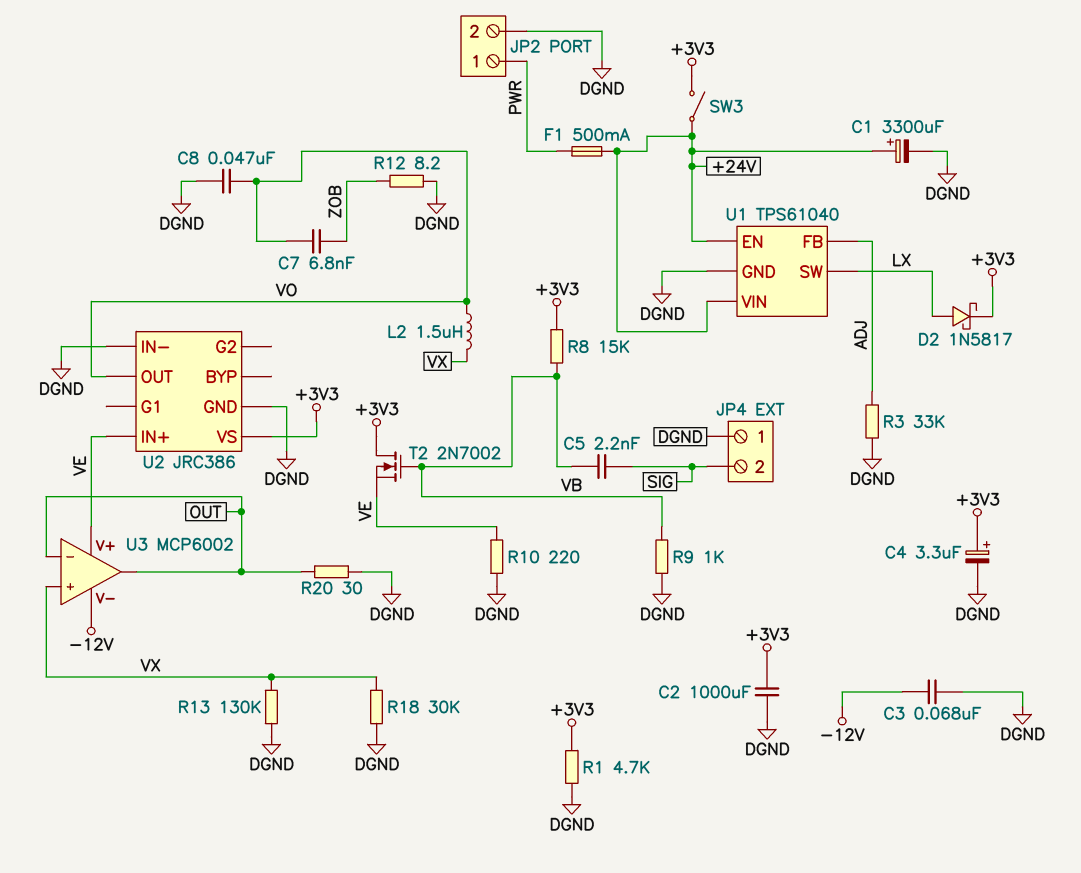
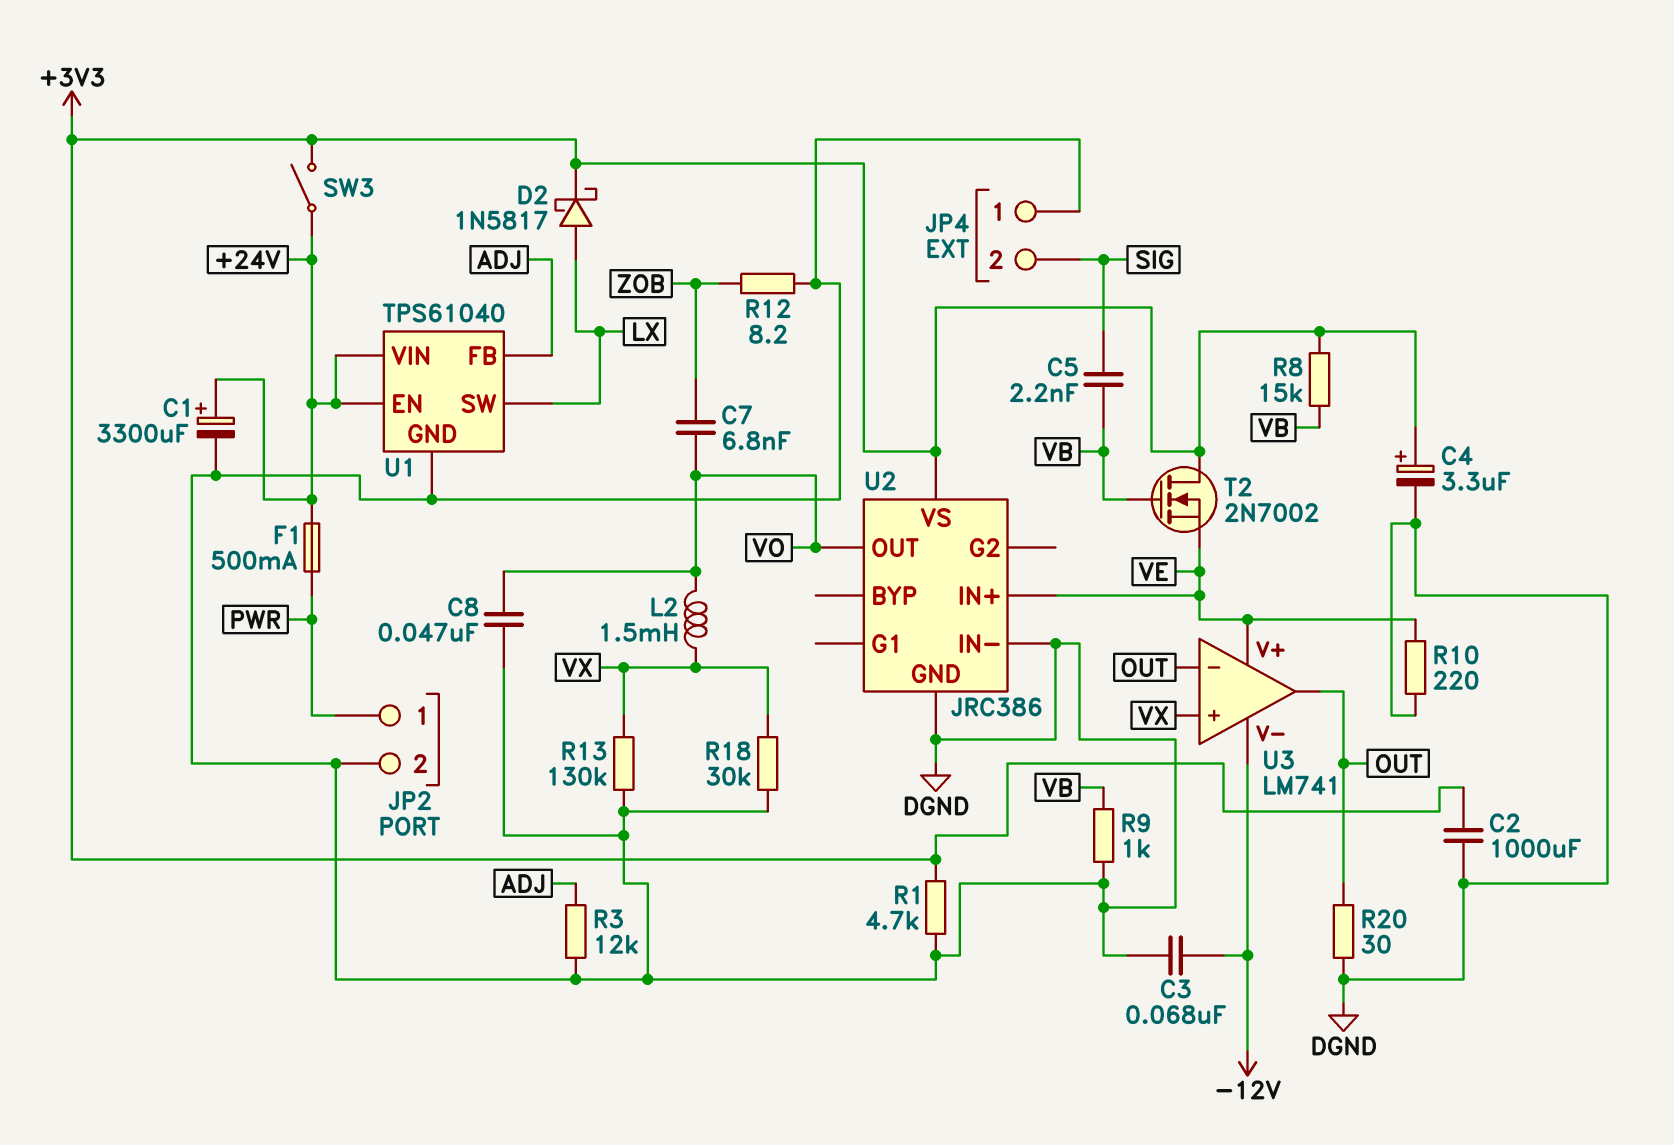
L2: 1.5uH (VO, VX) -> 1.5mH (VO, VX)
R3: 33k (ADJ, DGND) -> 12k (ADJ, DGND)
U3: MCP6002 -> LM741

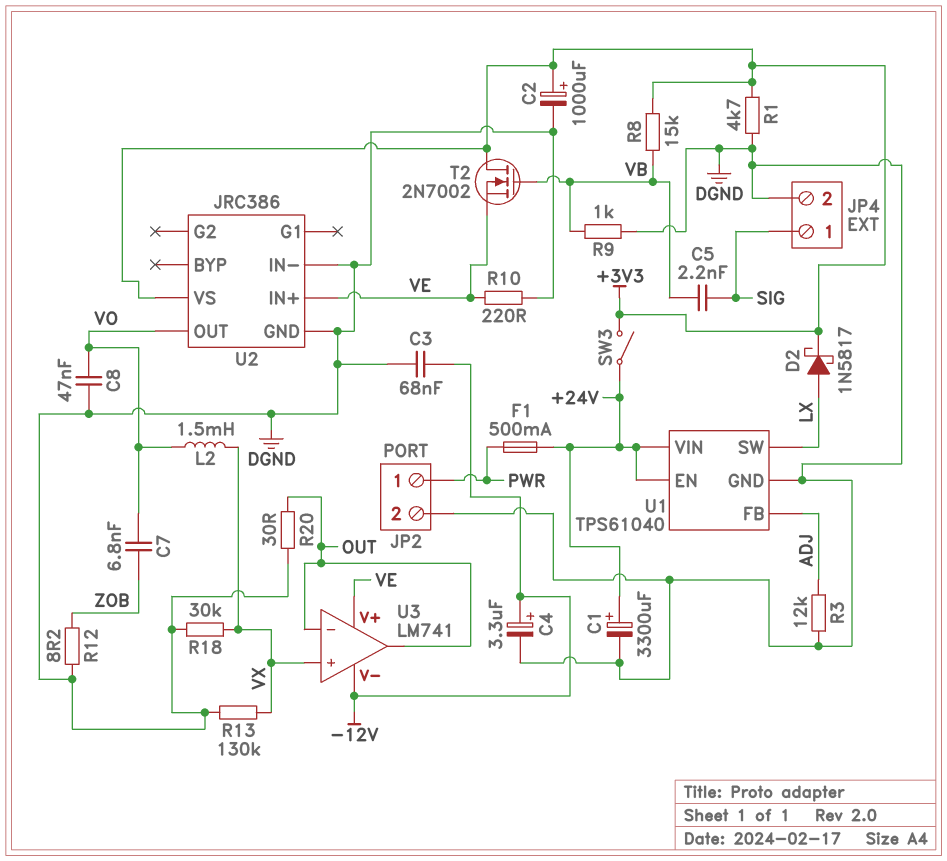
C2: 1000uF (+3V3, DGND) -> 1000uF (plus +3V3, minus DGND)
C4: 3.3uF (plus +3V3, minus DGND) -> 3.3uF (plus -12V, minus DGND)
JP4 pin 1: DGND -> SIG
JP4 pin 2: SIG -> DGND

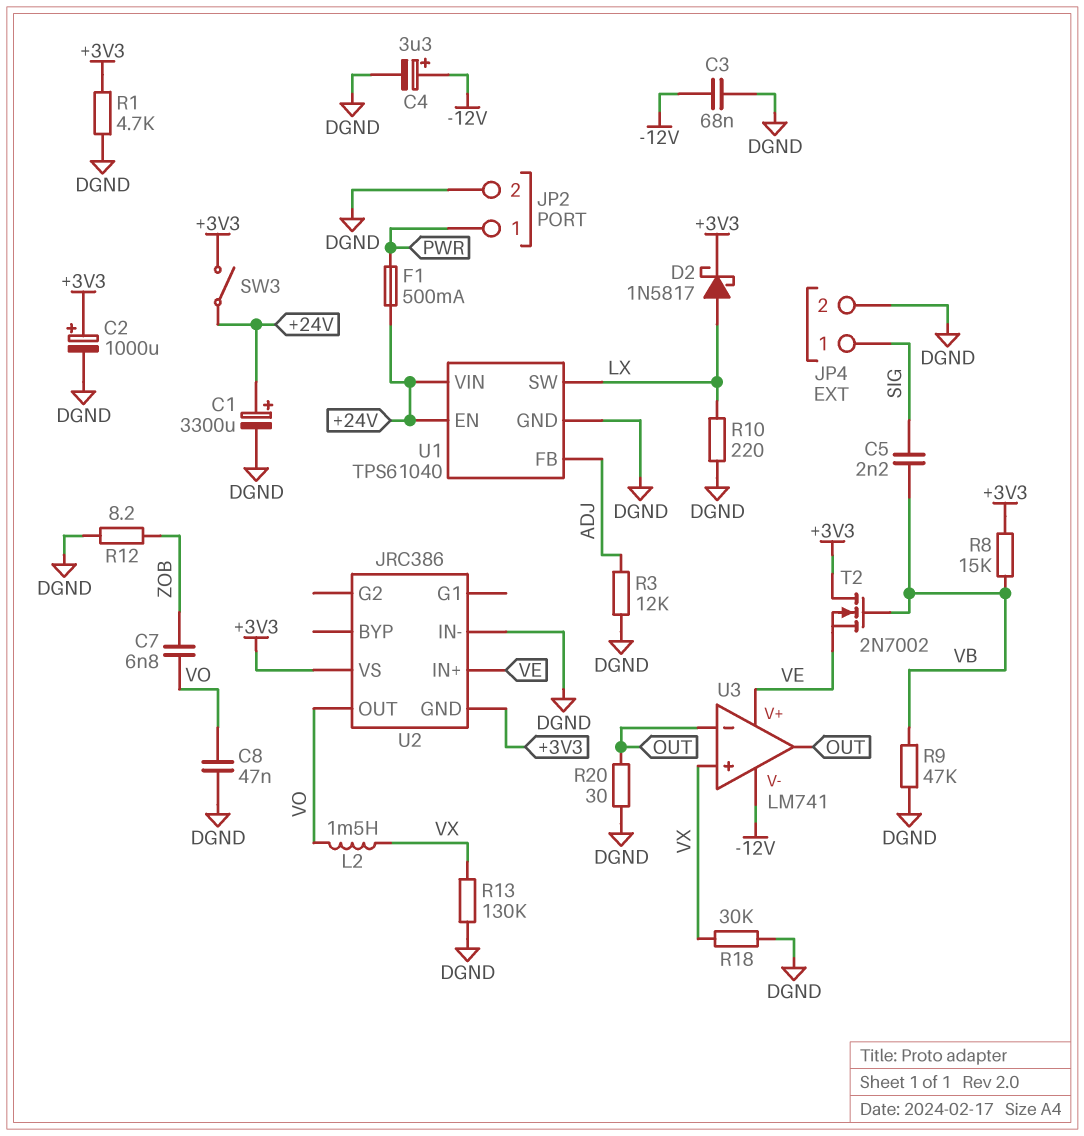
R9: 1k (DGND, VB) -> 47k (DGND, VB)
R10: 220 (DGND, VE) -> 220 (DGND, LX)
U2 pin GND: DGND -> +3V3

